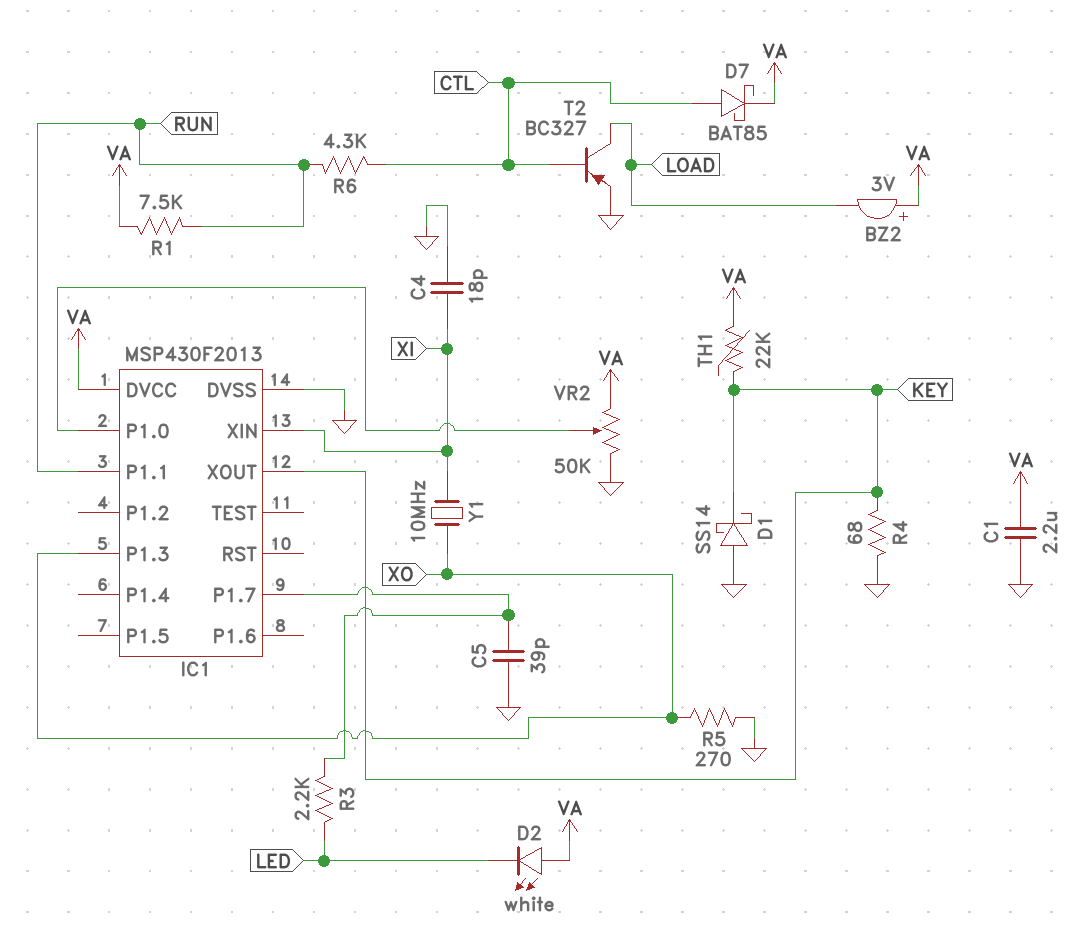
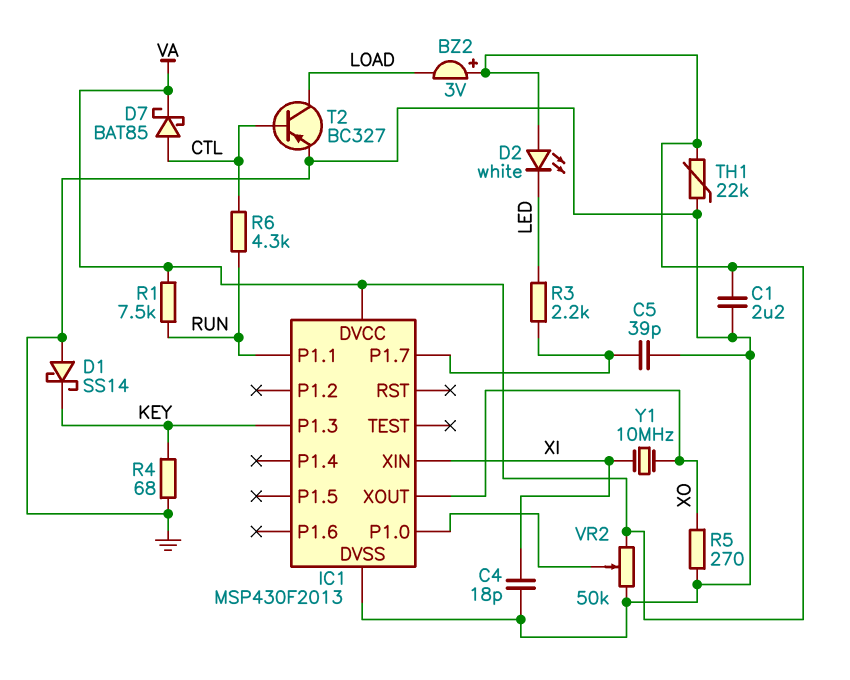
IC1 pin P1.3: XO -> KEY
IC1 pin XOUT: KEY -> XO
TH1: 22k (KEY, VA) -> 22k (GND, VA)

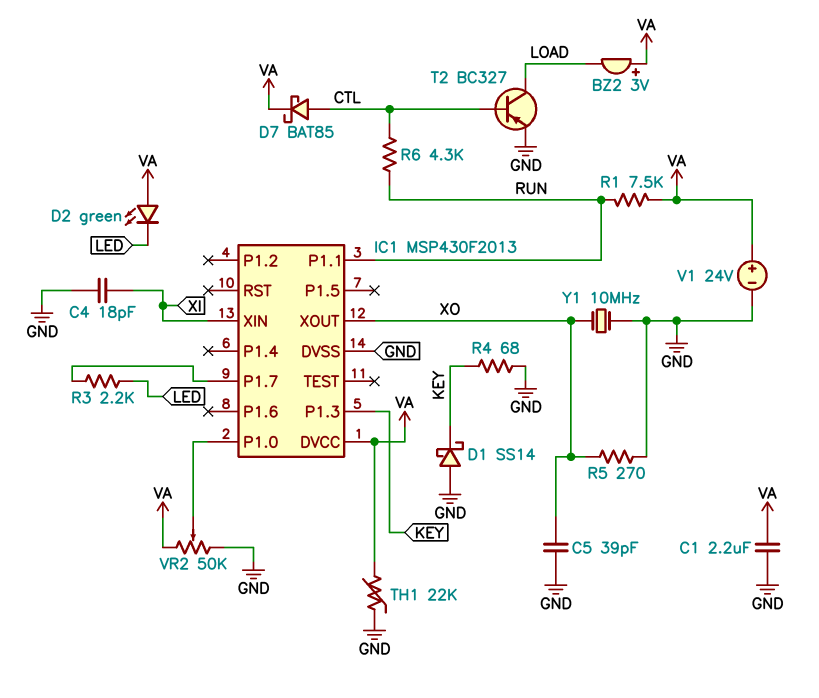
C5: 39pF (GND, IC1/P1.7) -> 39pF (GND, XO)
D2: LED white (A VA, K LED) -> LED green (A VA, K LED)
V1: none -> 24V (plus VA, minus GND)
Y1: 10MHz (XI, XO) -> 10MHz (GND, XO)

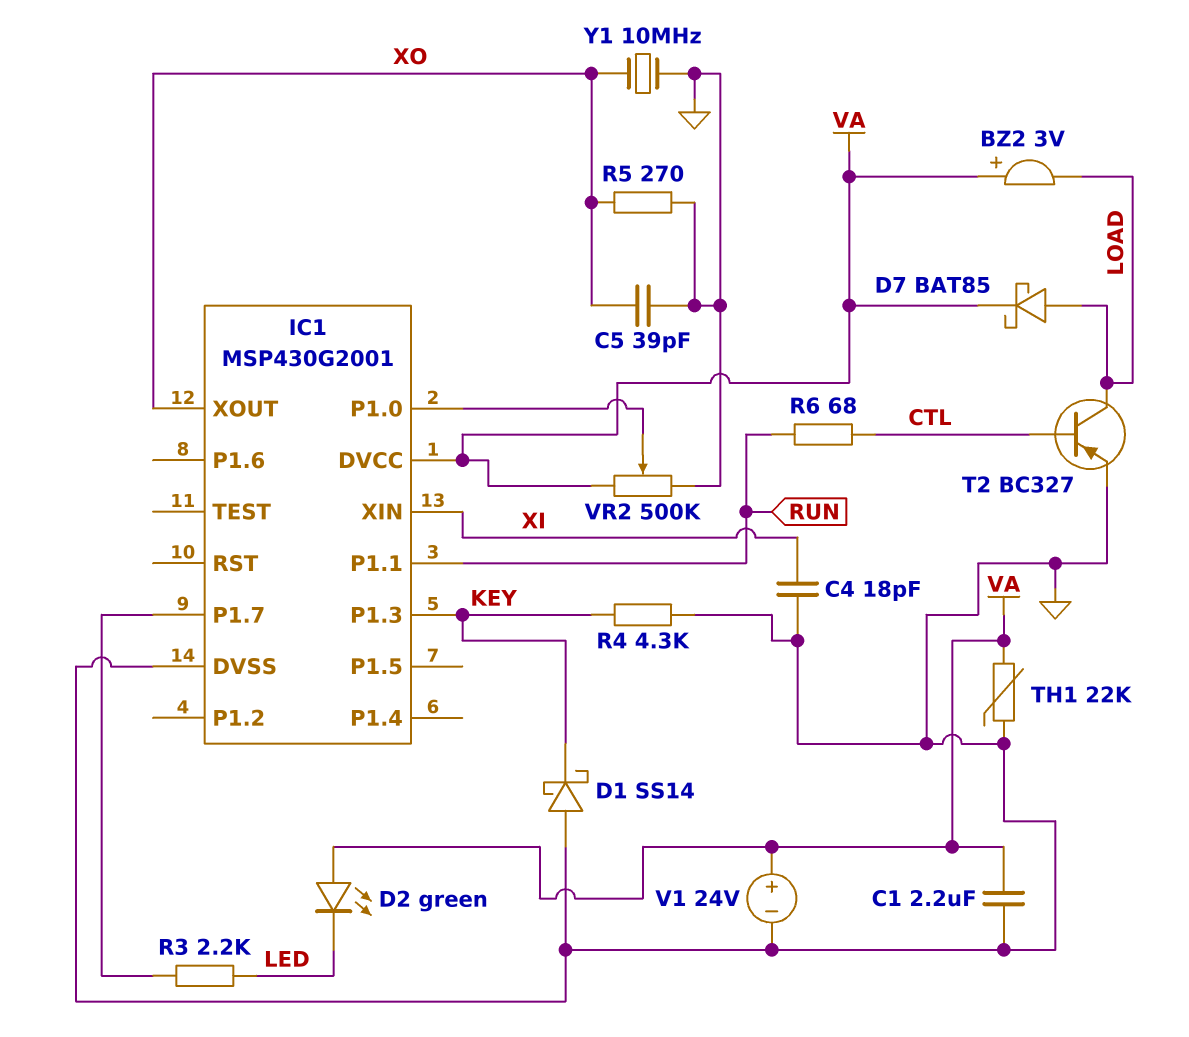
D7: schottky BAT85 (A CTL, K VA) -> schottky BAT85 (A LOAD, K VA)
IC1: MSP430F2013 -> MSP430G2001
R1: 7.5k (RUN, VA) -> none
R4: 68 (GND, KEY) -> 4.3k (GND, KEY)
R6: 4.3k (CTL, RUN) -> 68 (CTL, RUN)
VR2: 50k (GND, VA, wiper IC1/P1.0) -> 500k (GND, VA, wiper IC1/P1.0)

